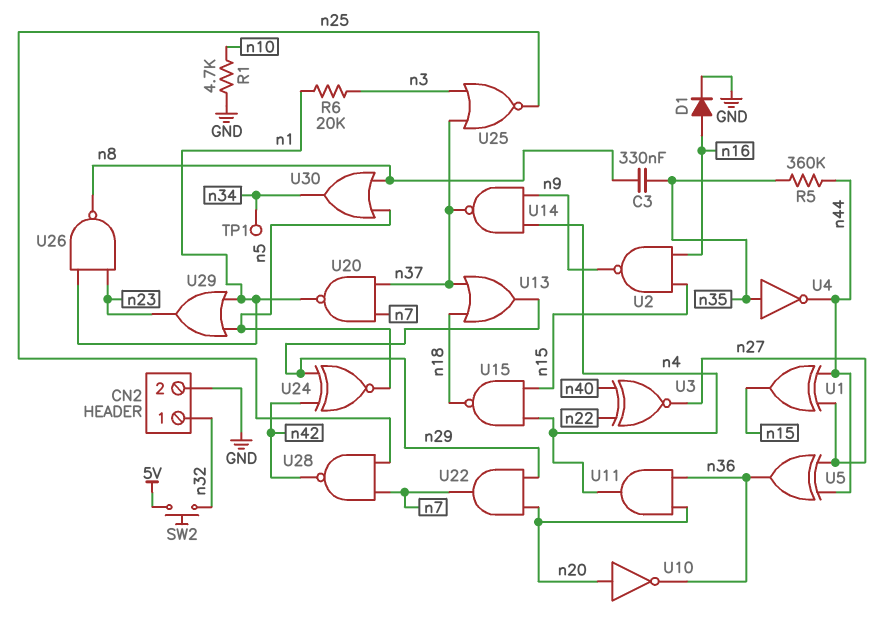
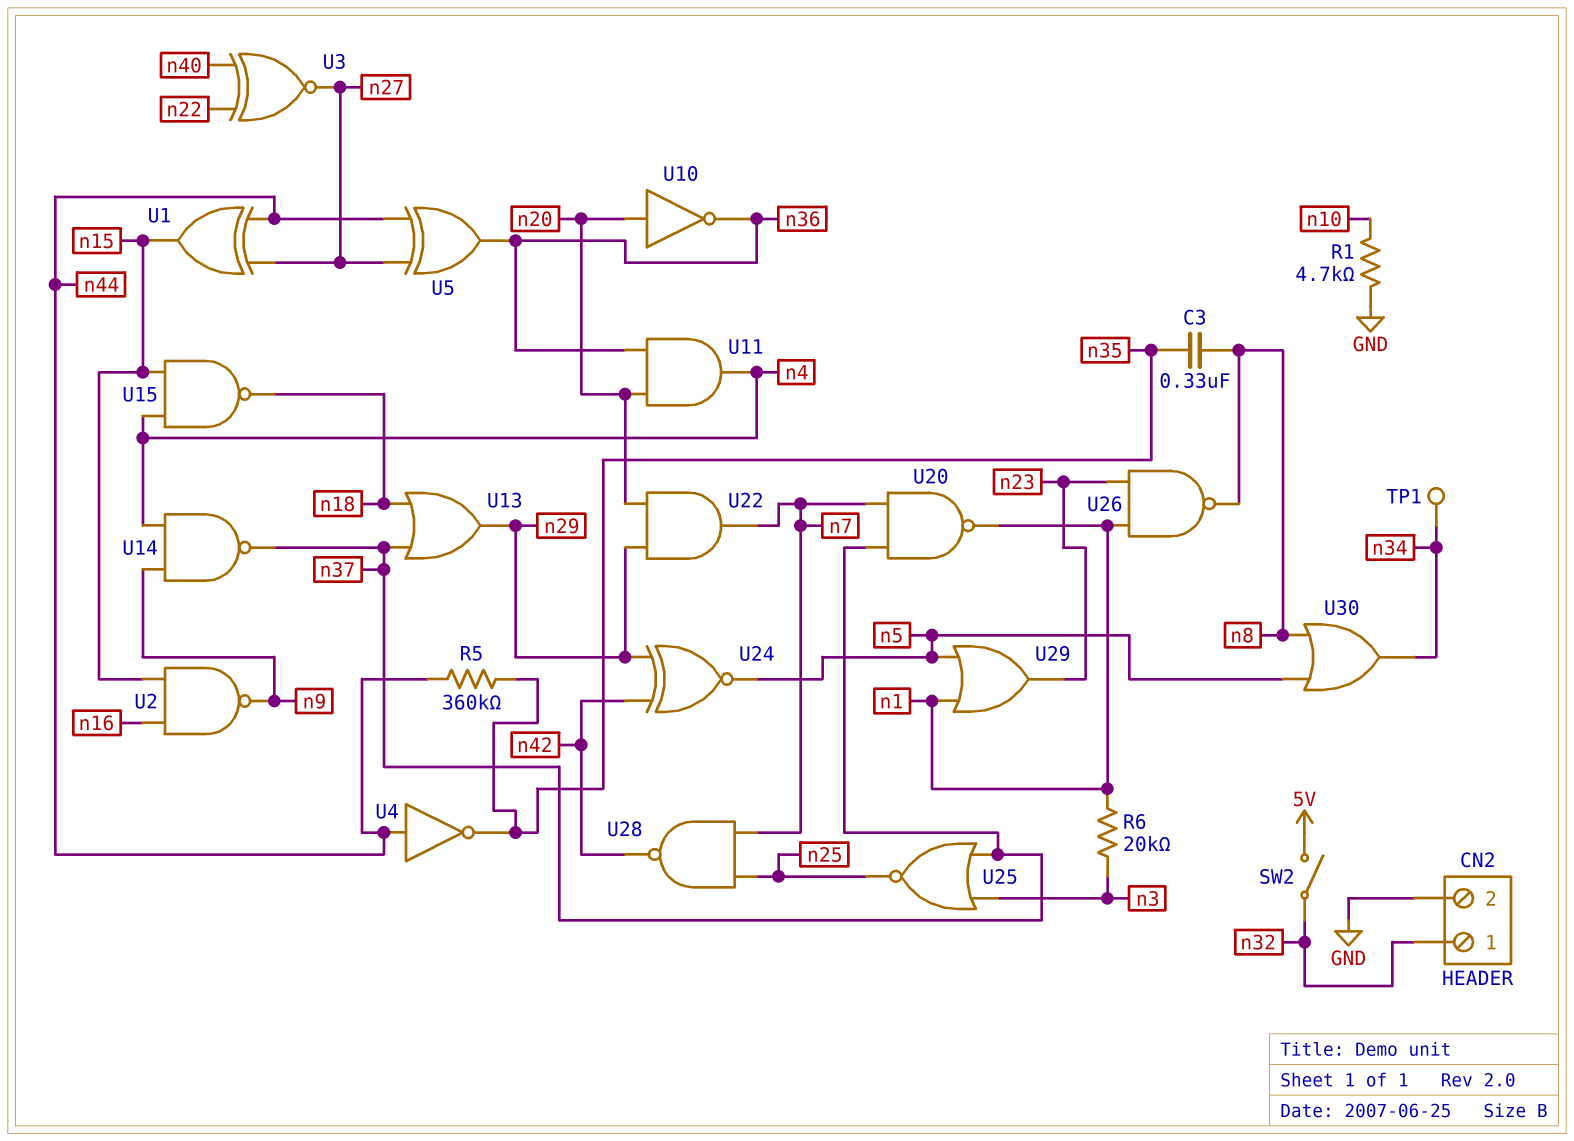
D1: diode (A n16, K GND) -> none
SW2: button (5V, n32) -> switch (5V, n32)
U4: NOT (in n35, out n44) -> NOT (in n44, out n35)

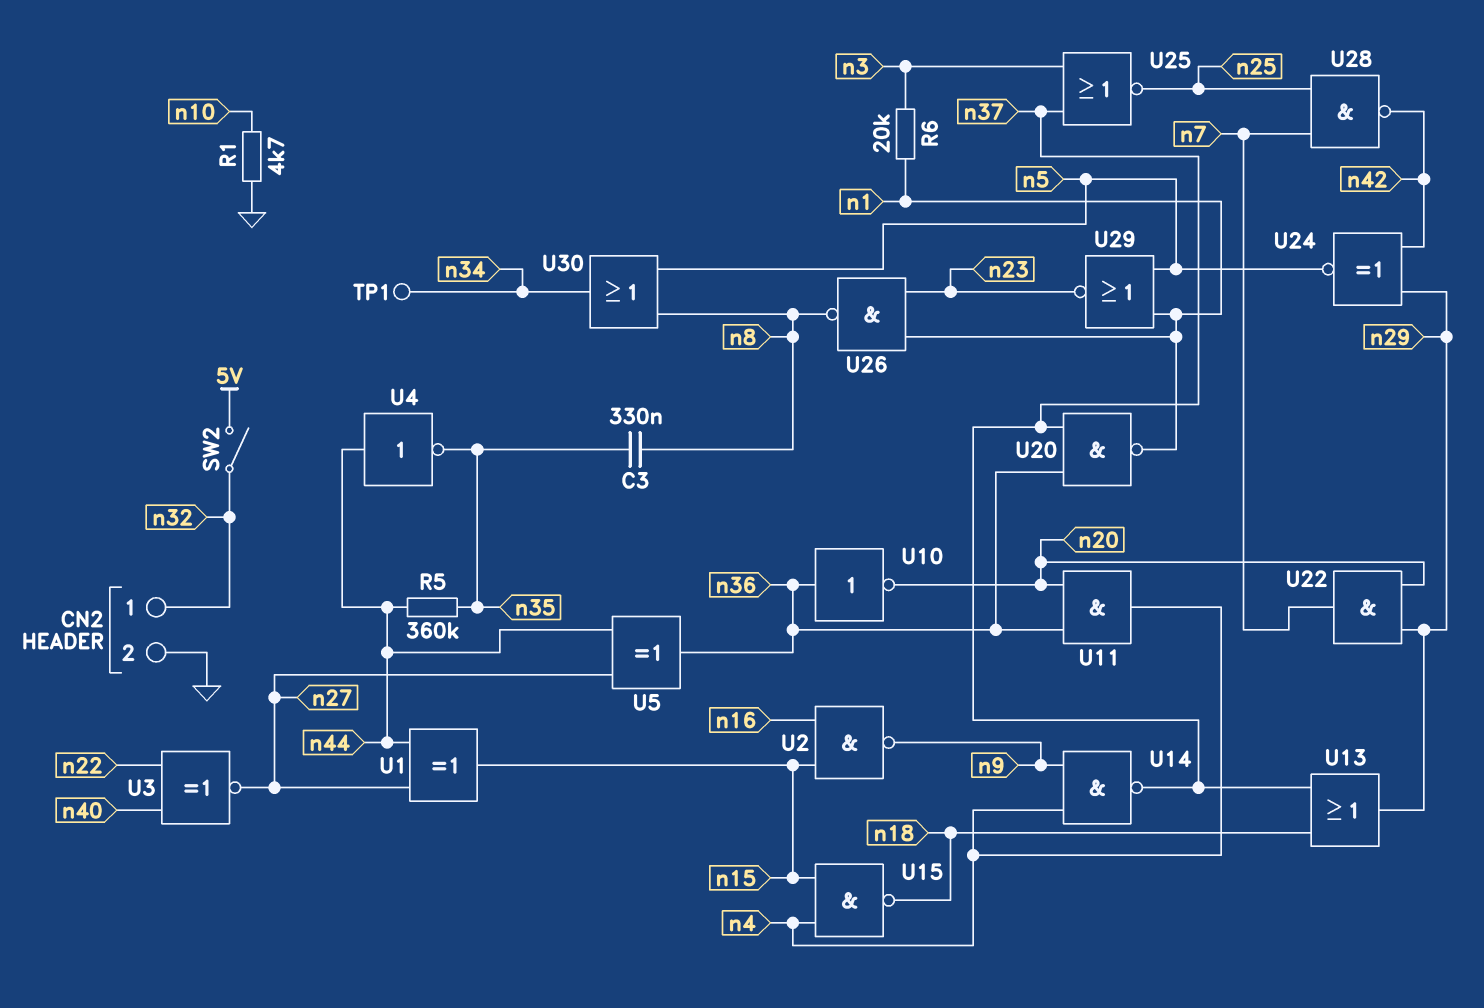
U10: NOT (in n20, out n36) -> NOT (in n36, out n20)
U20: NAND (in n7, in n37, out n1) -> NAND (in n36, in n37, out n1)
U29: OR (in n1, in n5, out n23) -> NOR (in n1, in n5, out n23)

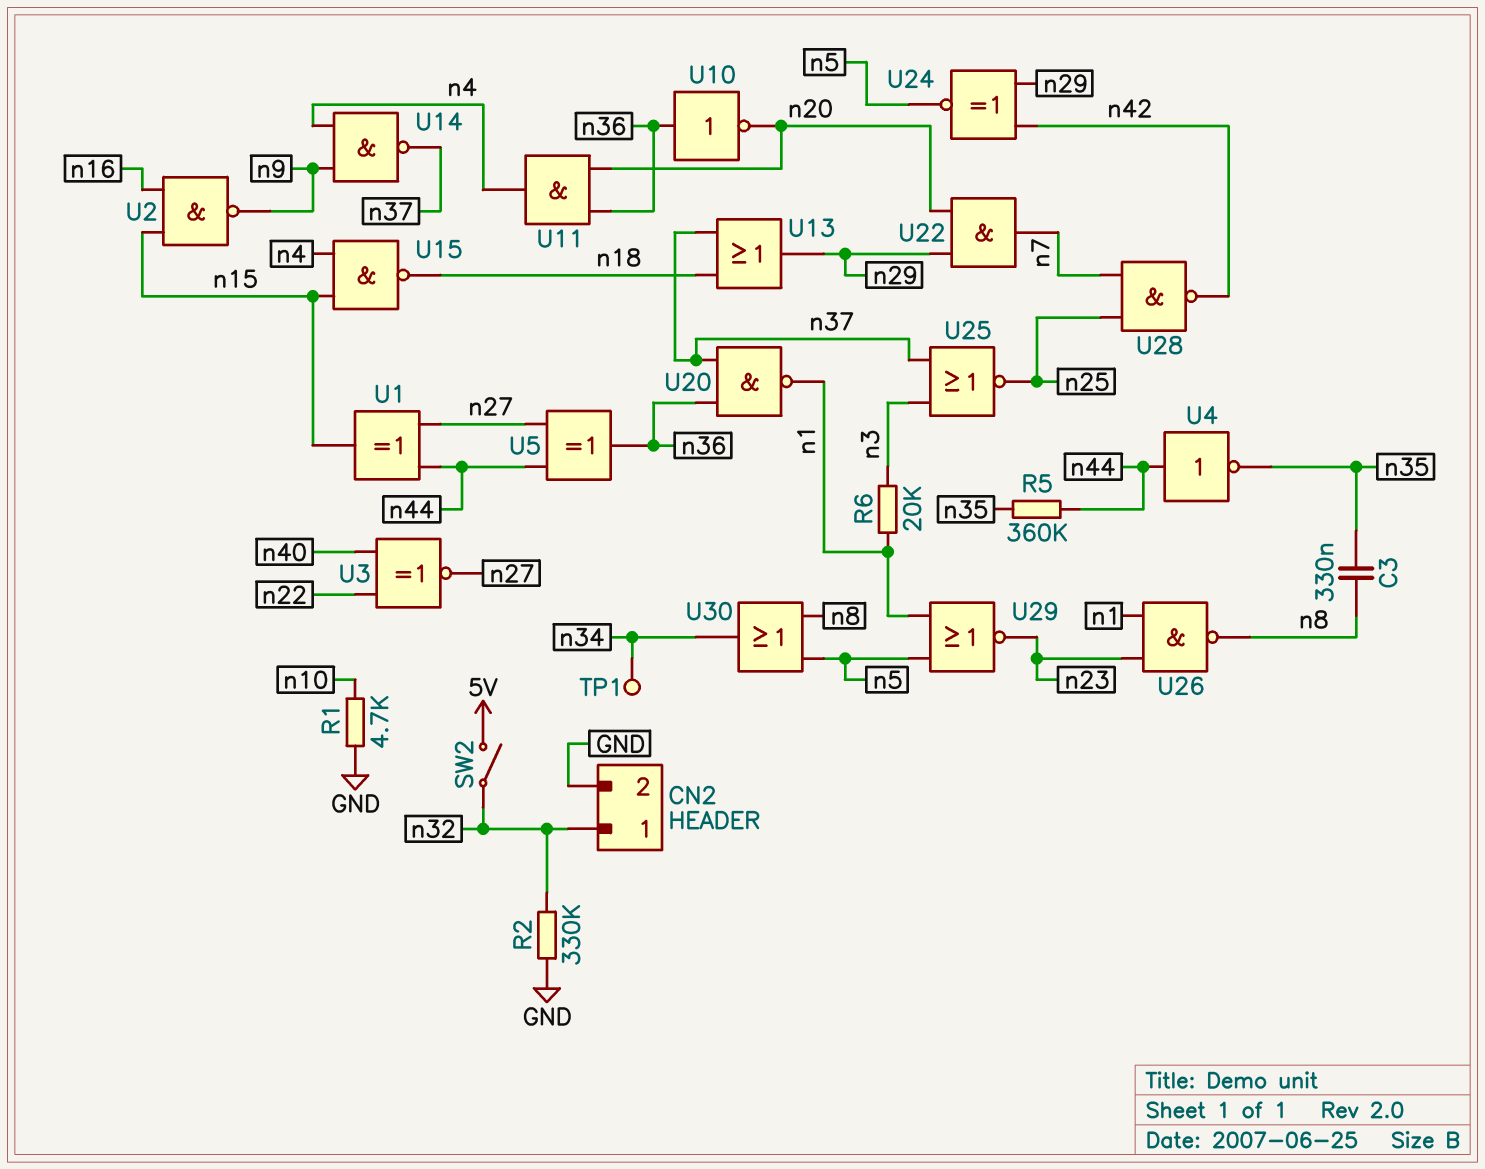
R2: none -> 330k (GND, n32)

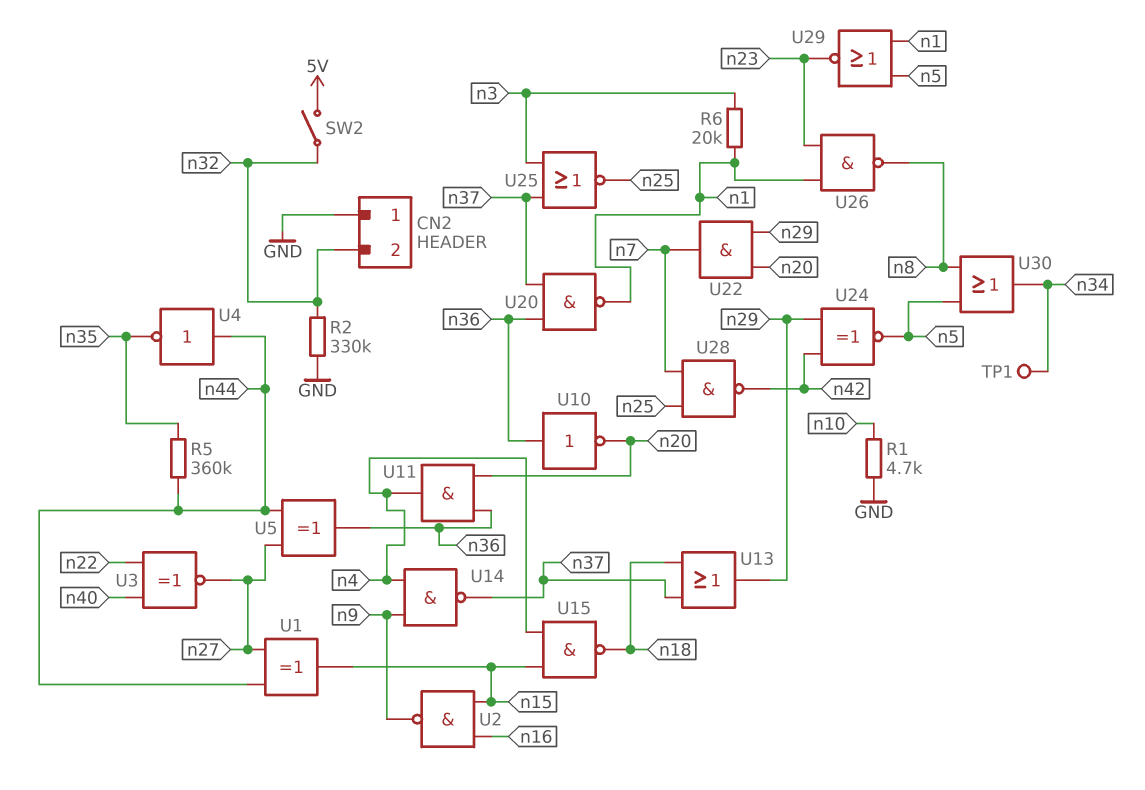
C3: 330nF (n8, n35) -> none
CN2 pin 1: n32 -> GND
CN2 pin 2: GND -> n32

